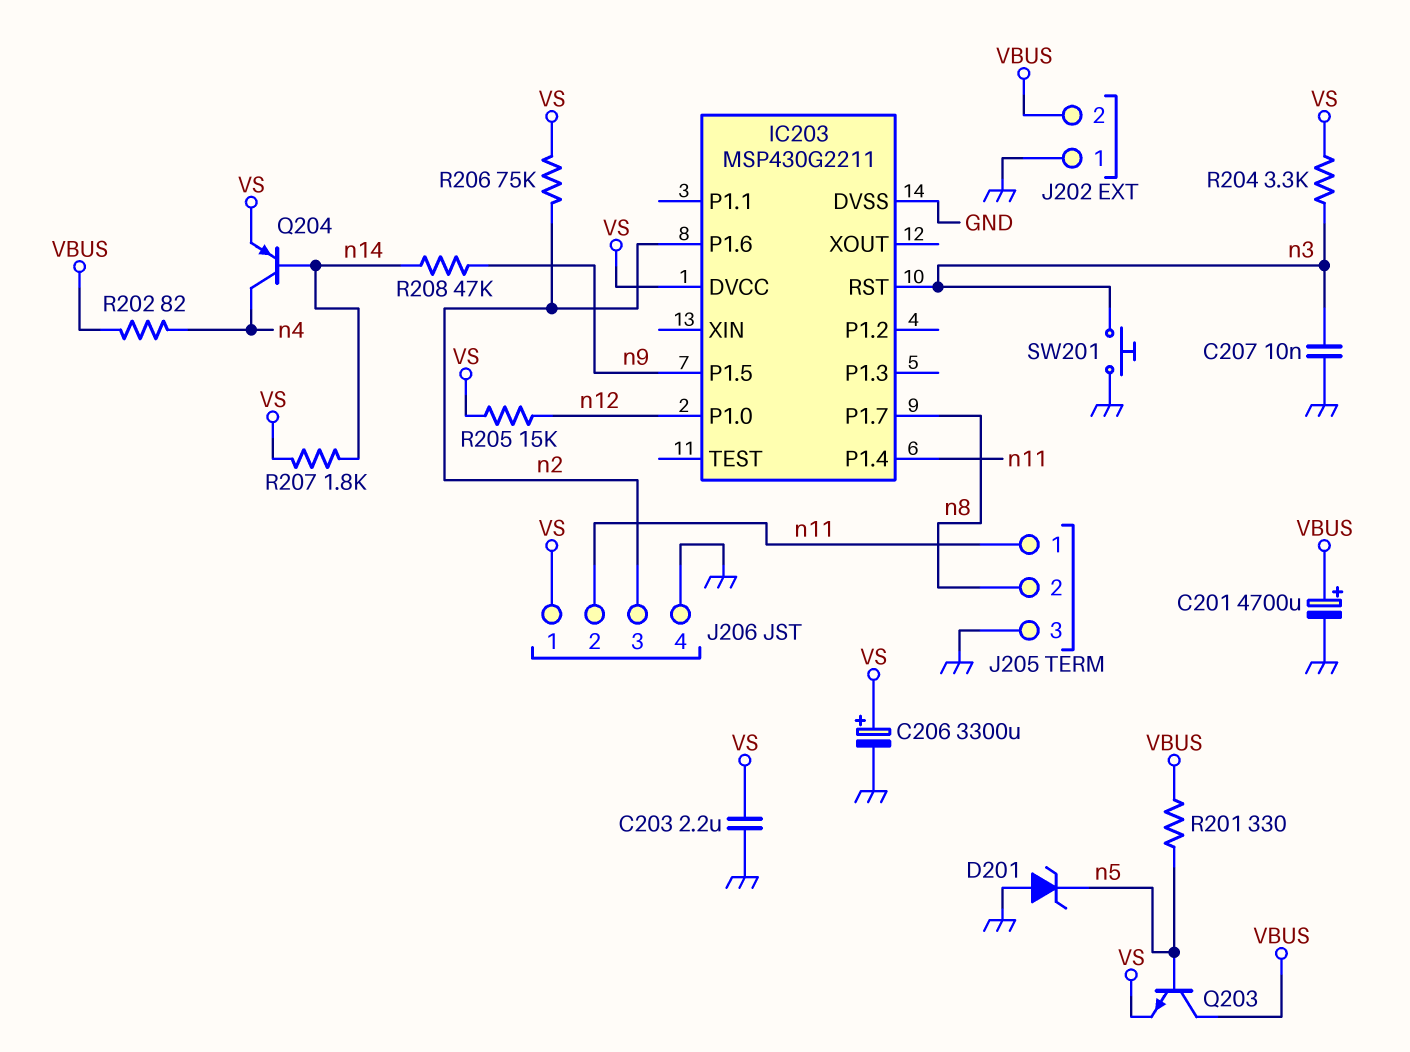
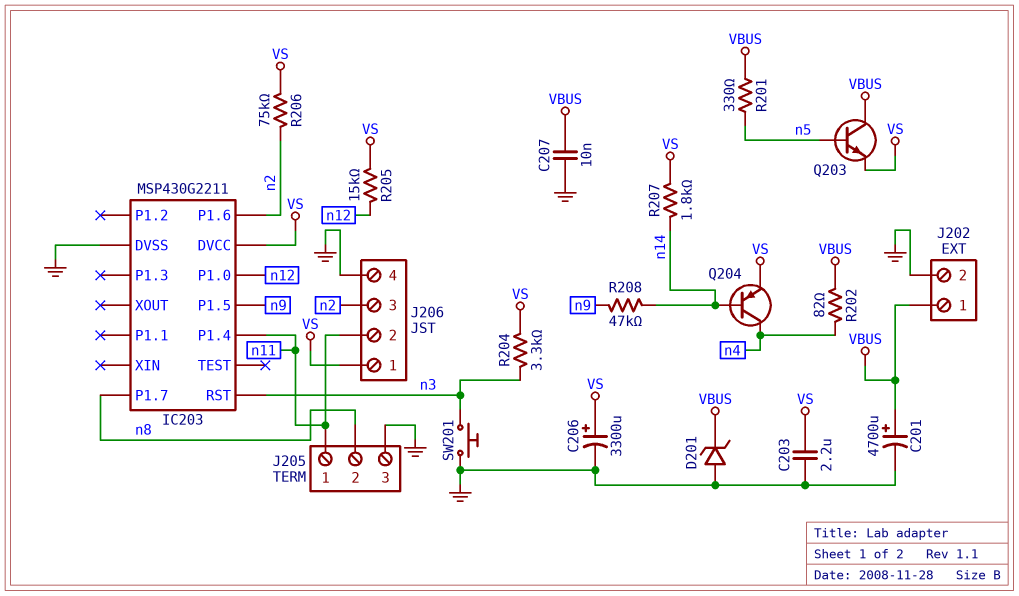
C207: 10nF (GND, n3) -> 10nF (GND, VBUS)
D201: zener (A GND, K n5) -> zener (A GND, K VBUS)
J202 pin 1: GND -> VBUS
J202 pin 2: VBUS -> GND

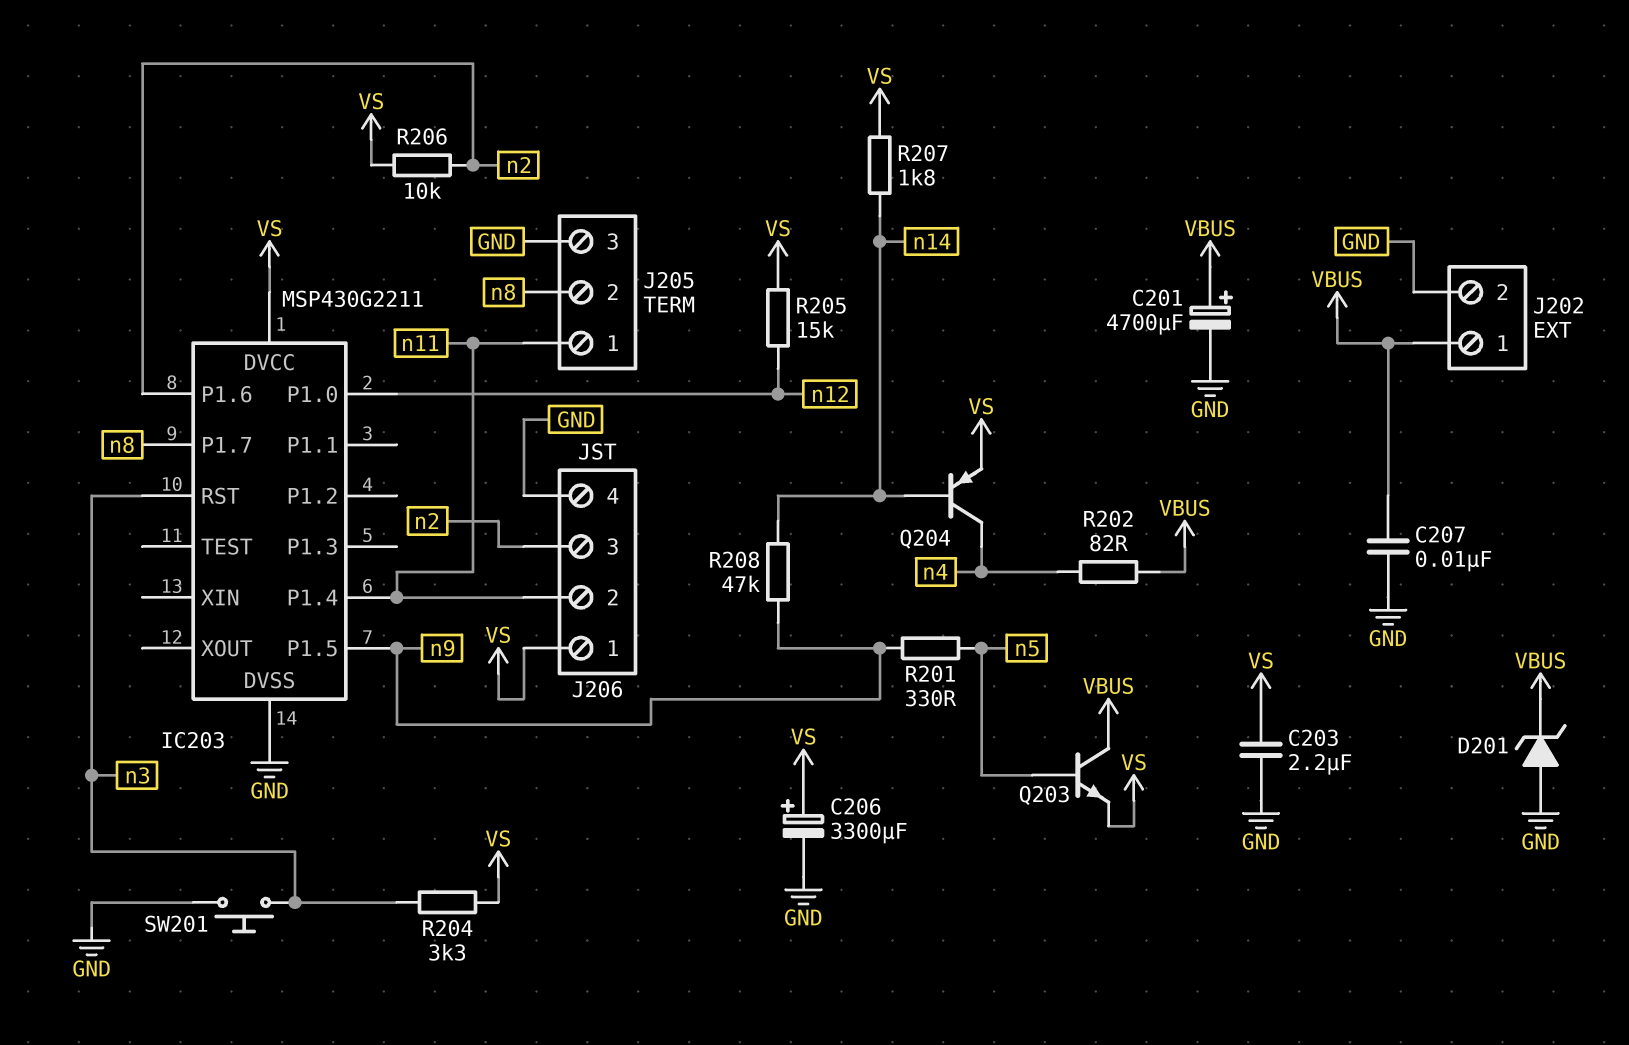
R201: 330 (VBUS, n5) -> 330 (n5, n9)
R206: 75k (VS, n2) -> 10k (VS, n2)

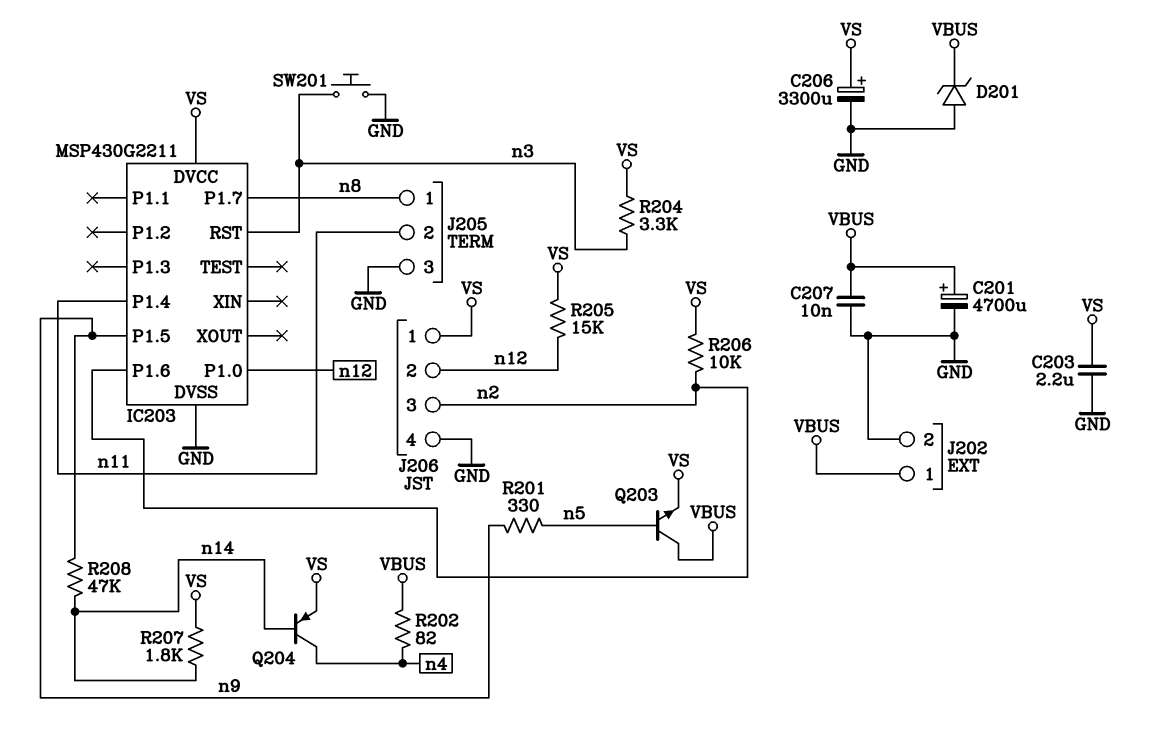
J205 pin 1: n11 -> n8
J205 pin 2: n8 -> n11
J206 pin 2: n11 -> n12

